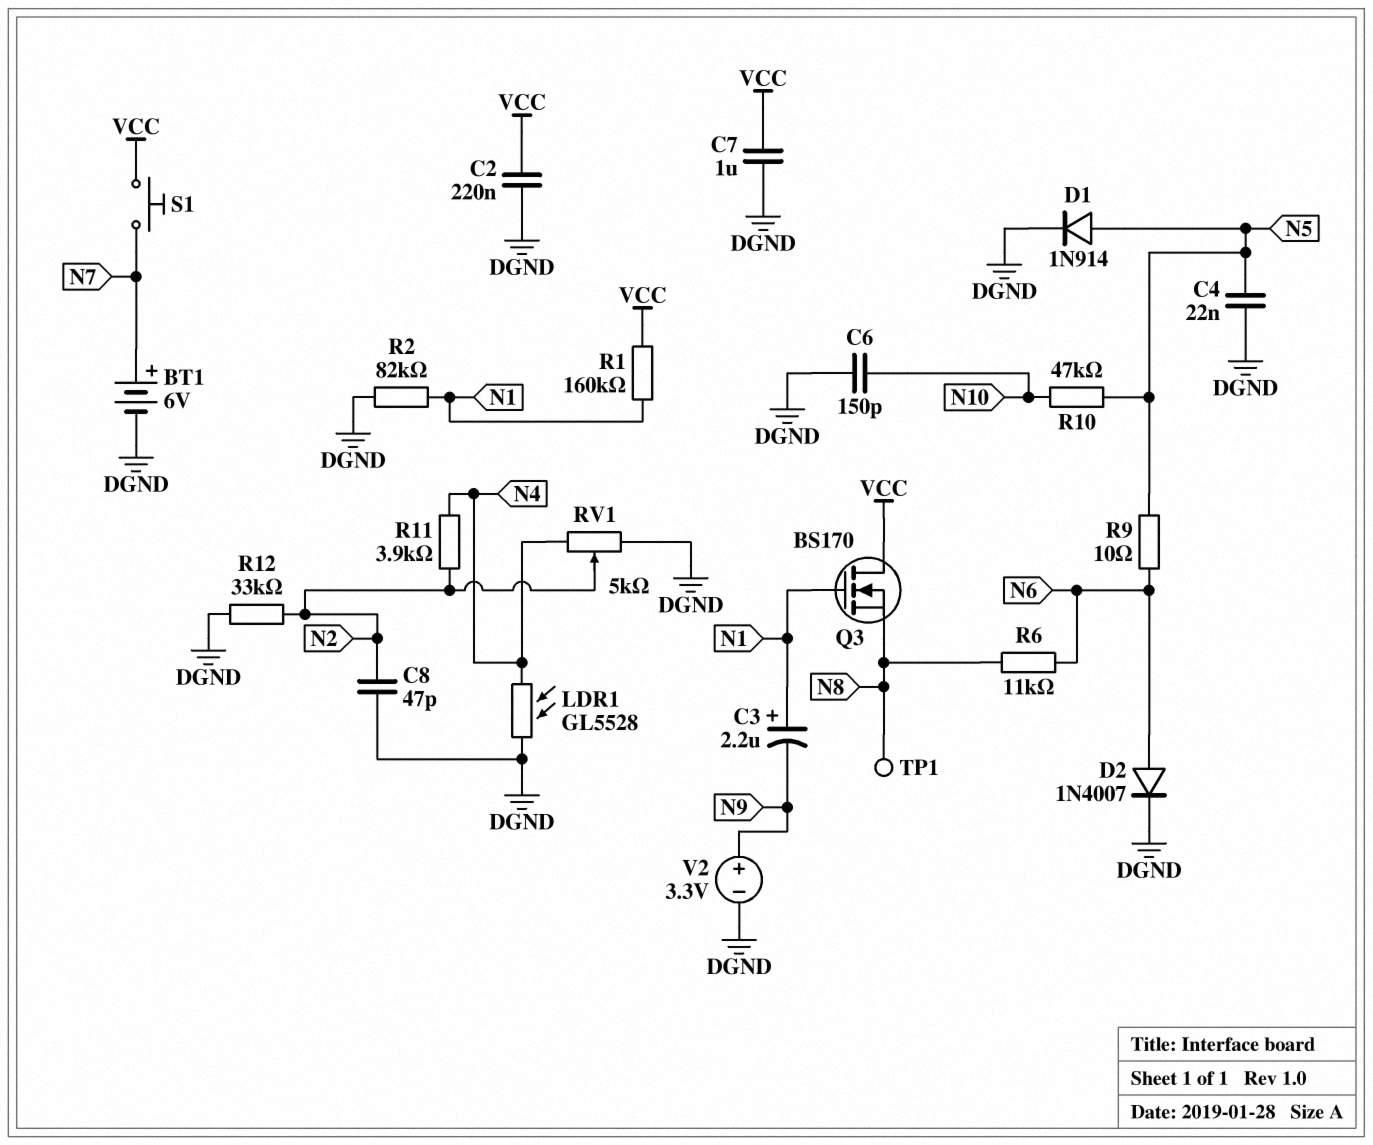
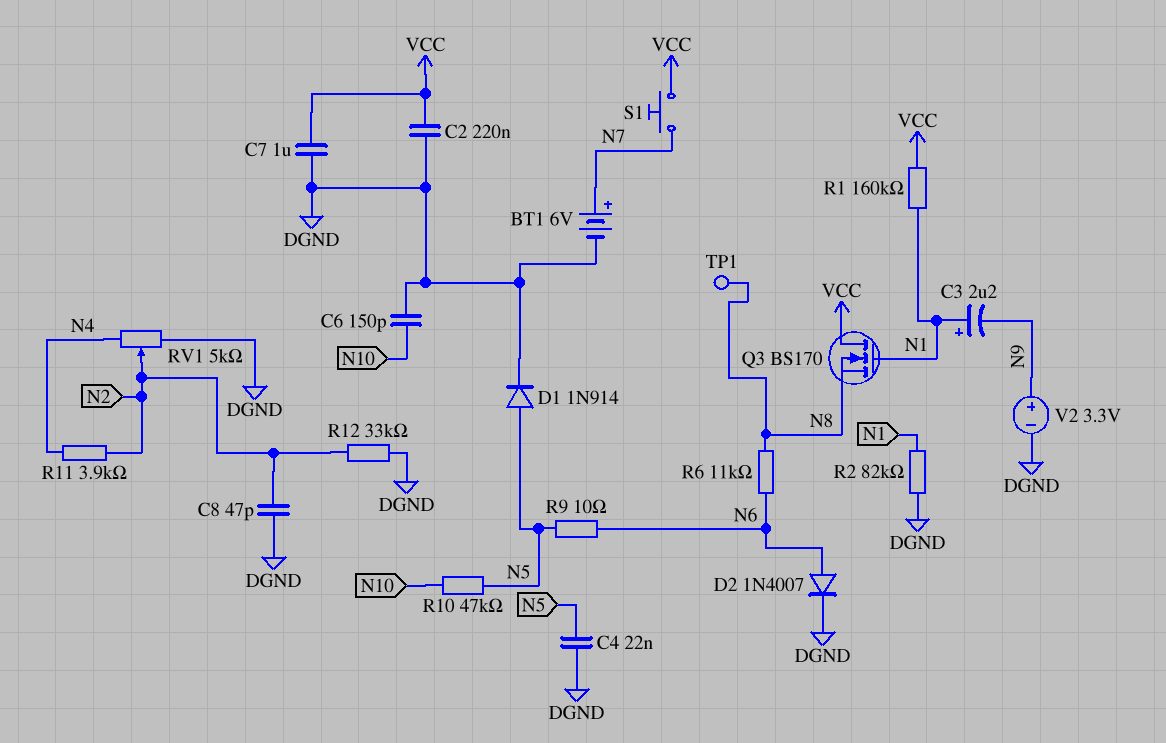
LDR1: GL5528 (DGND, N4) -> none

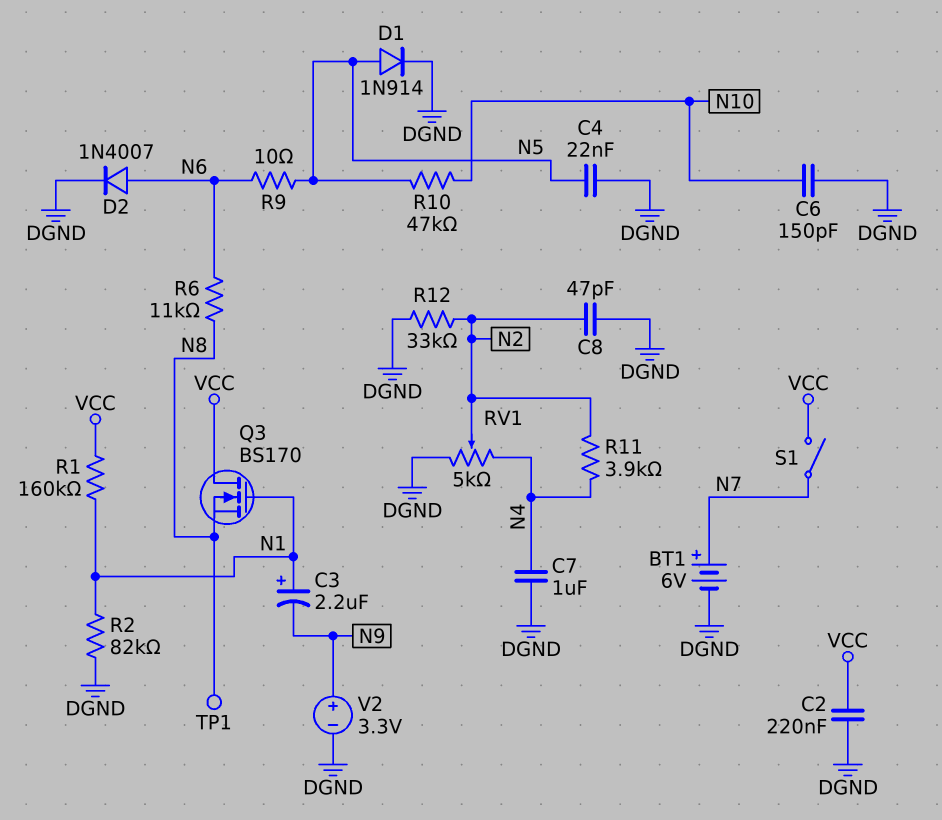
C7: 1uF (DGND, VCC) -> 1uF (DGND, N4)
S1: button (N7, VCC) -> switch (N7, VCC)

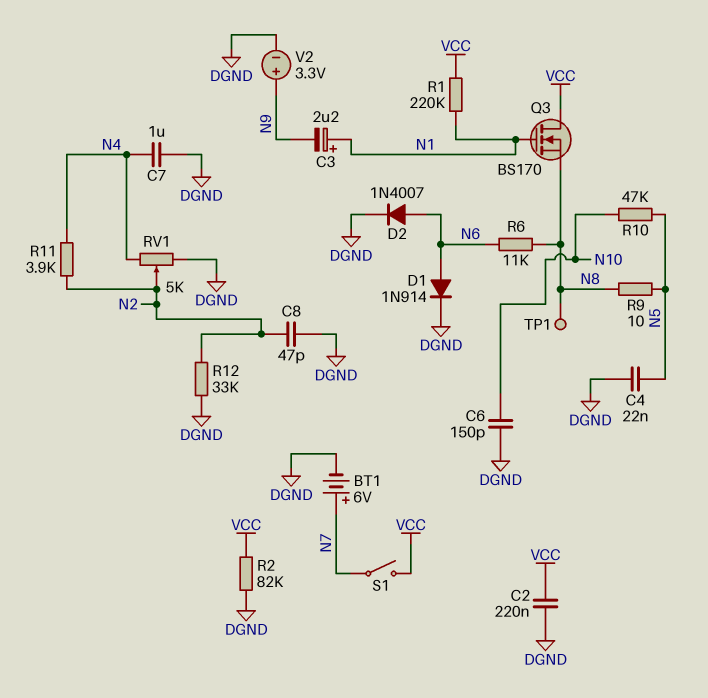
D1: diode 1N914 (A N5, K DGND) -> diode 1N914 (A N6, K DGND)
R1: 160k (N1, VCC) -> 220k (N1, VCC)
R2: 82k (DGND, N1) -> 82k (DGND, VCC)
R9: 10 (N5, N6) -> 10 (N5, N8)

